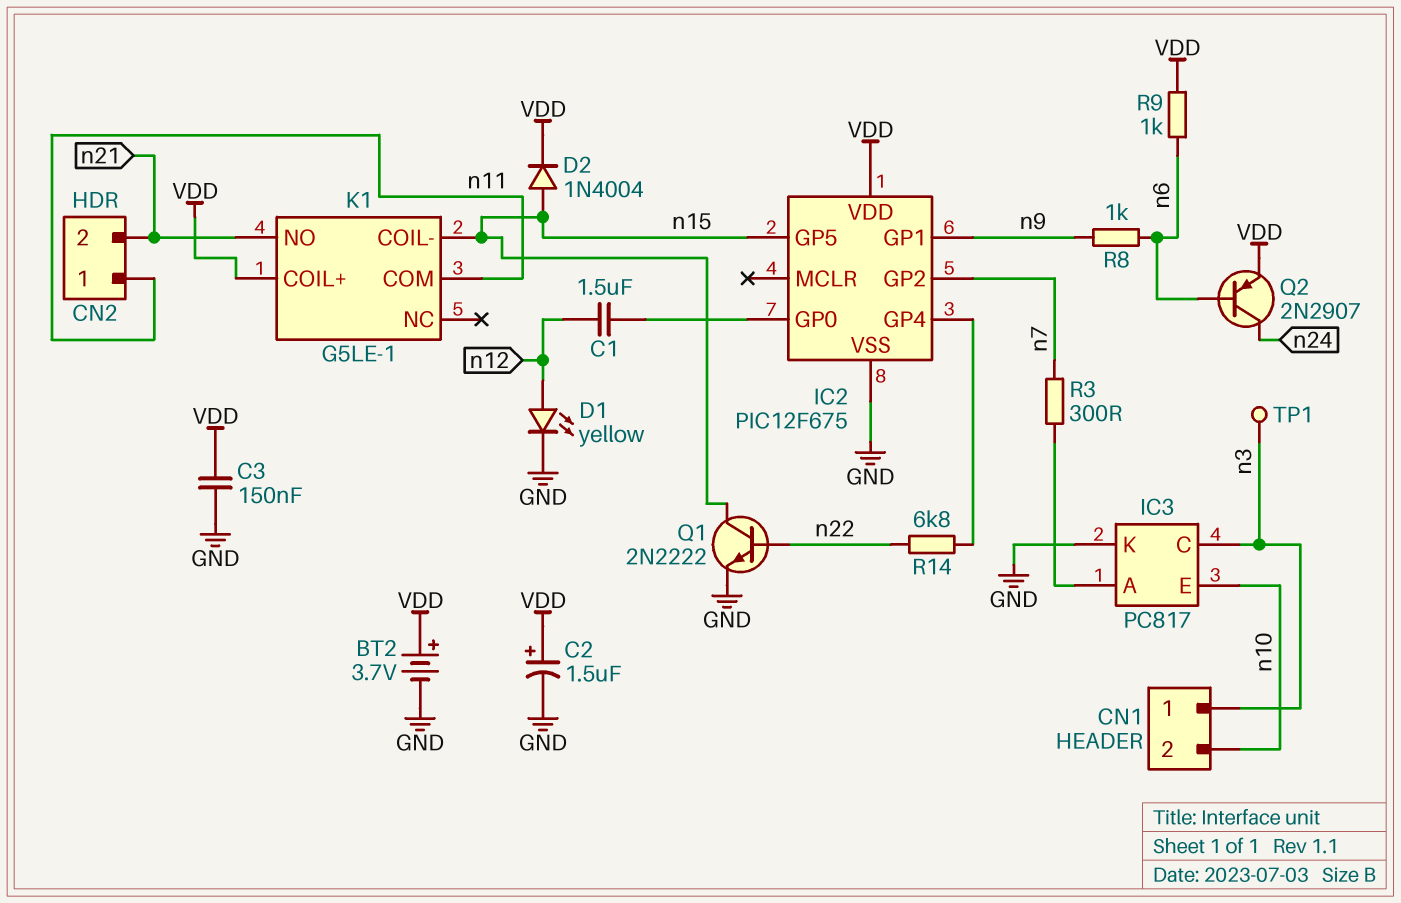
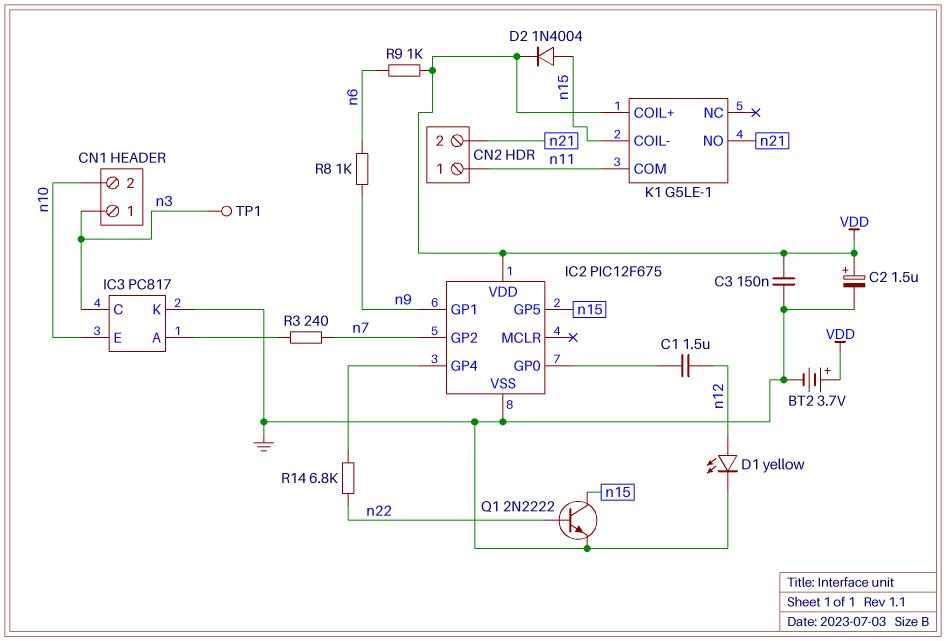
Q2: PNP 2N2907 (B n6, C n24, E VDD) -> none
R3: 300 (IC3/A, n7) -> 240 (IC3/A, n7)

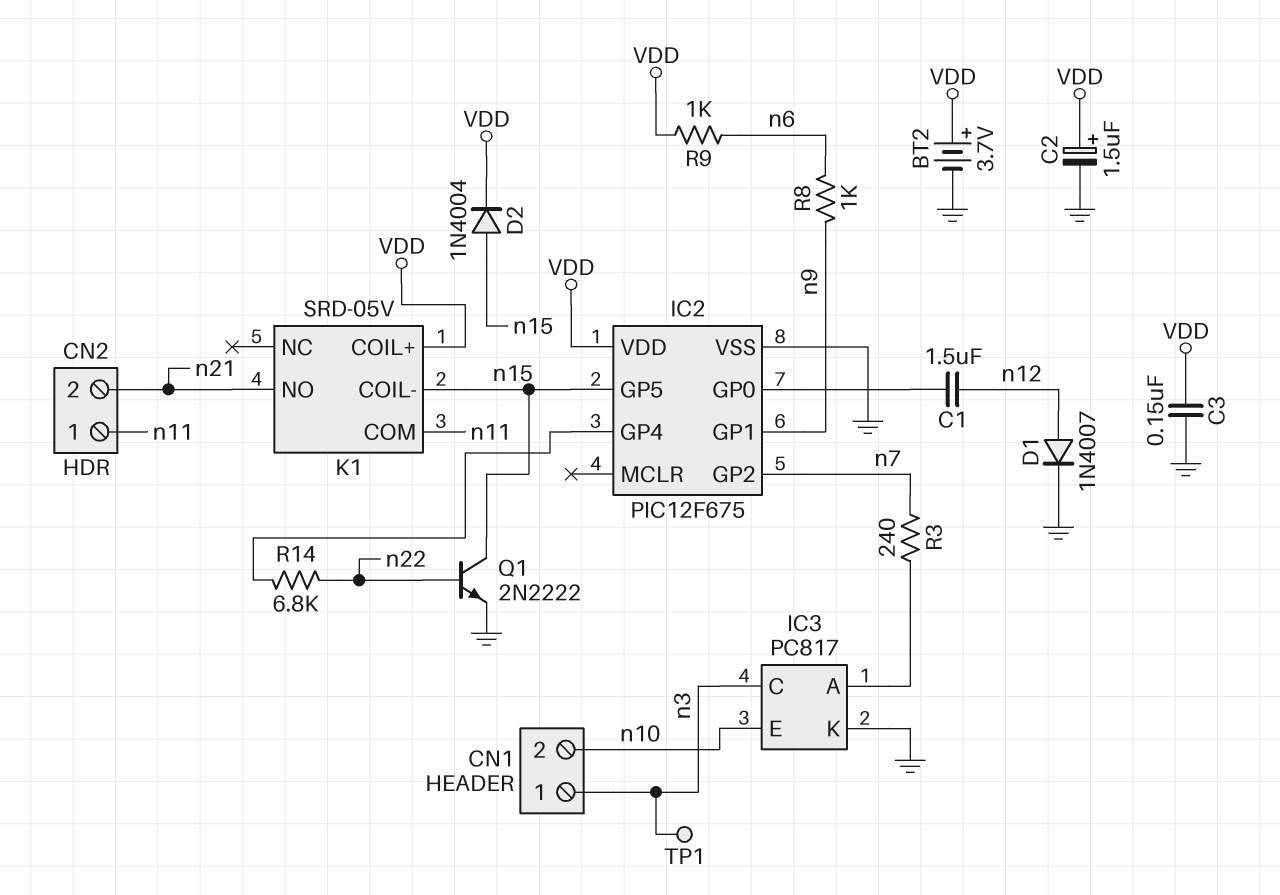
D1: LED yellow (A n12, K GND) -> diode 1N4007 (A n12, K GND)
K1: G5LE-1 -> SRD-05V

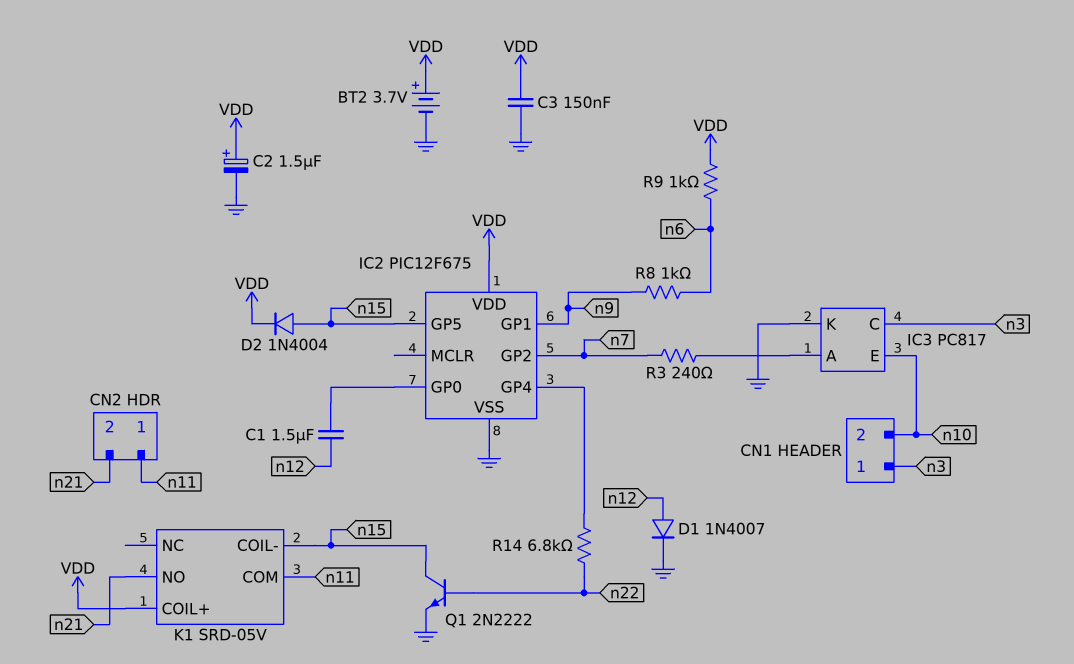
TP1: test point (n3) -> none

